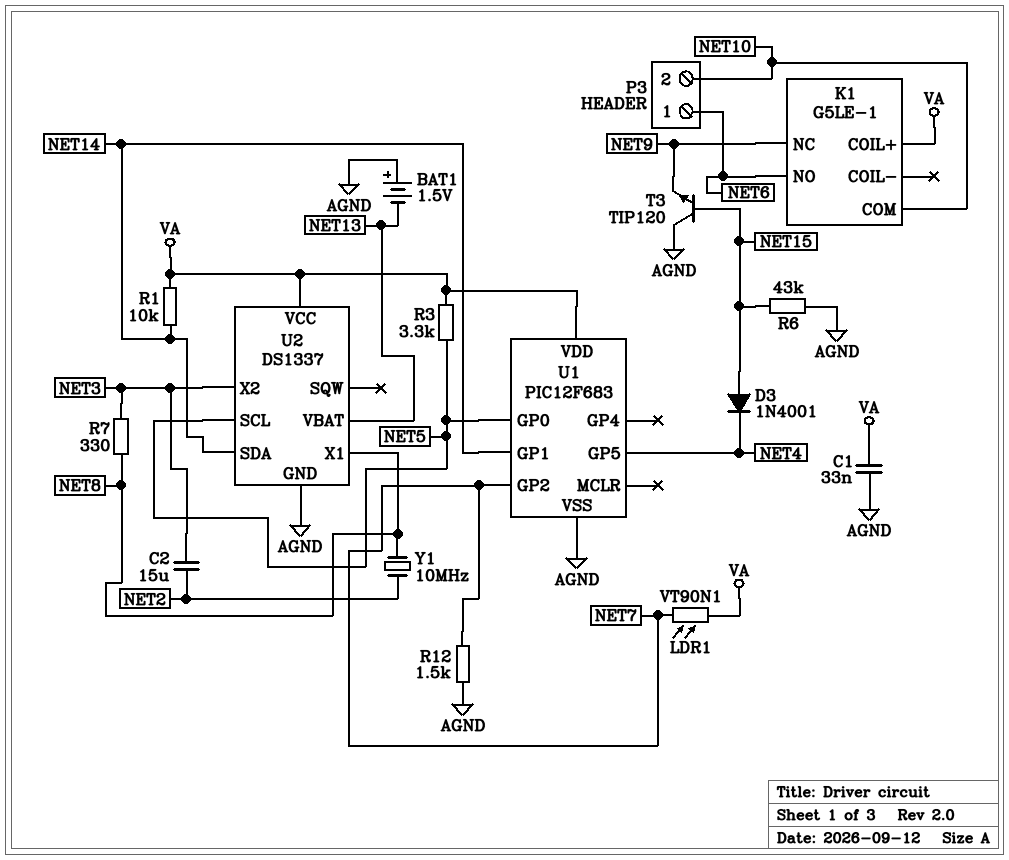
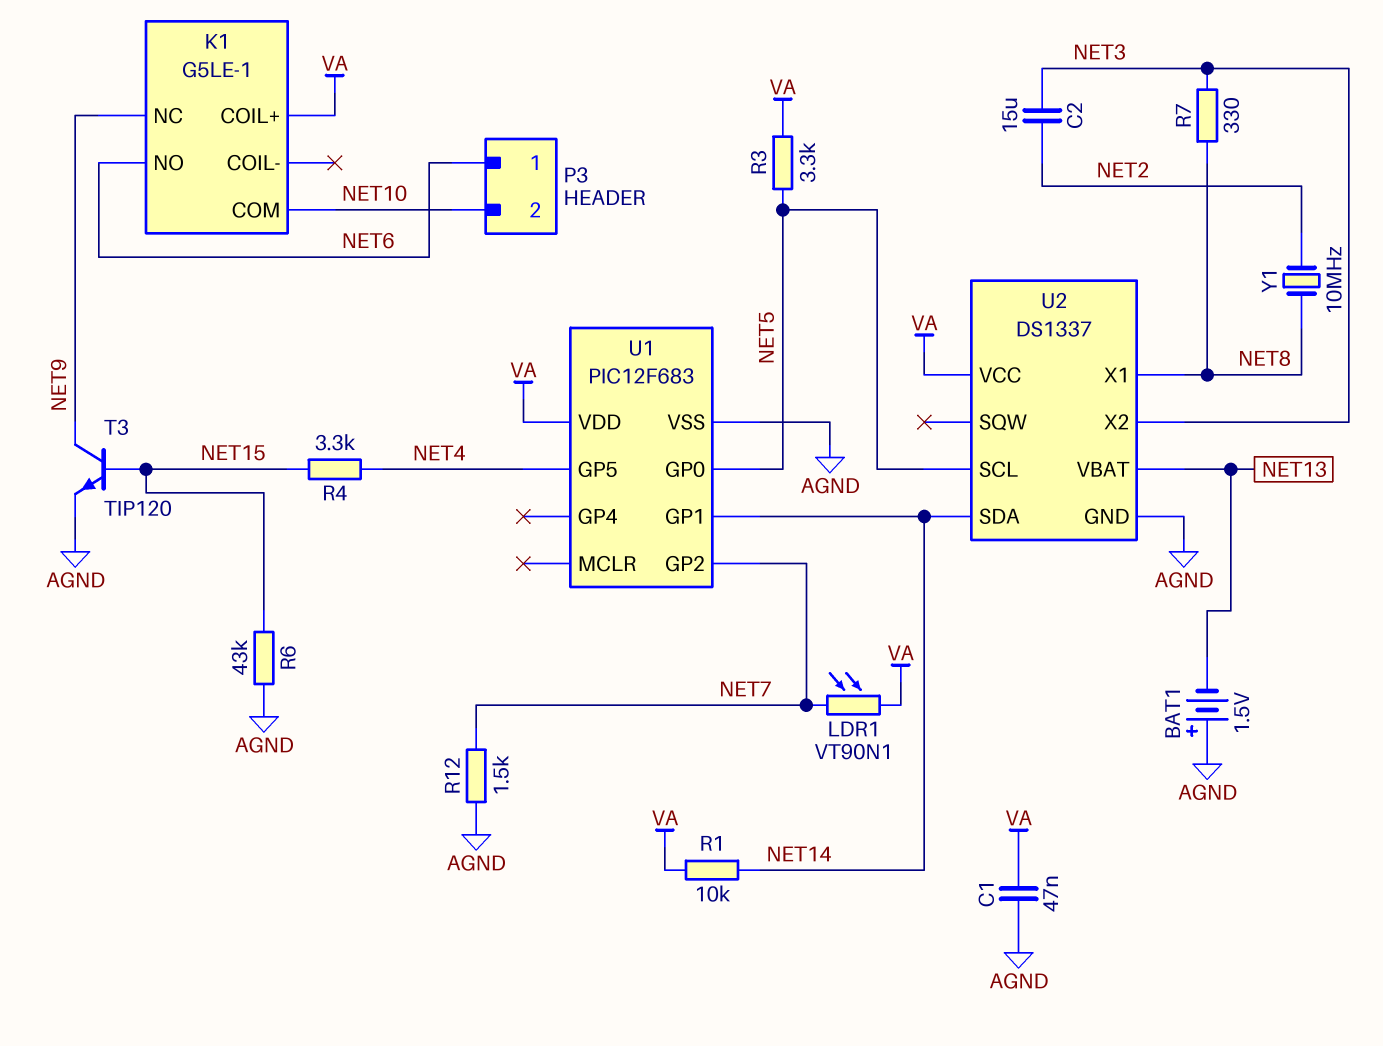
C1: 33nF (AGND, VA) -> 47nF (AGND, VA)
D3: diode 1N4001 (A NET15, K NET4) -> none
R4: none -> 3.3k (NET4, NET15)
T3: NPN TIP120 (B NET15, C AGND, E NET9) -> NPN TIP120 (B NET15, C NET9, E AGND)

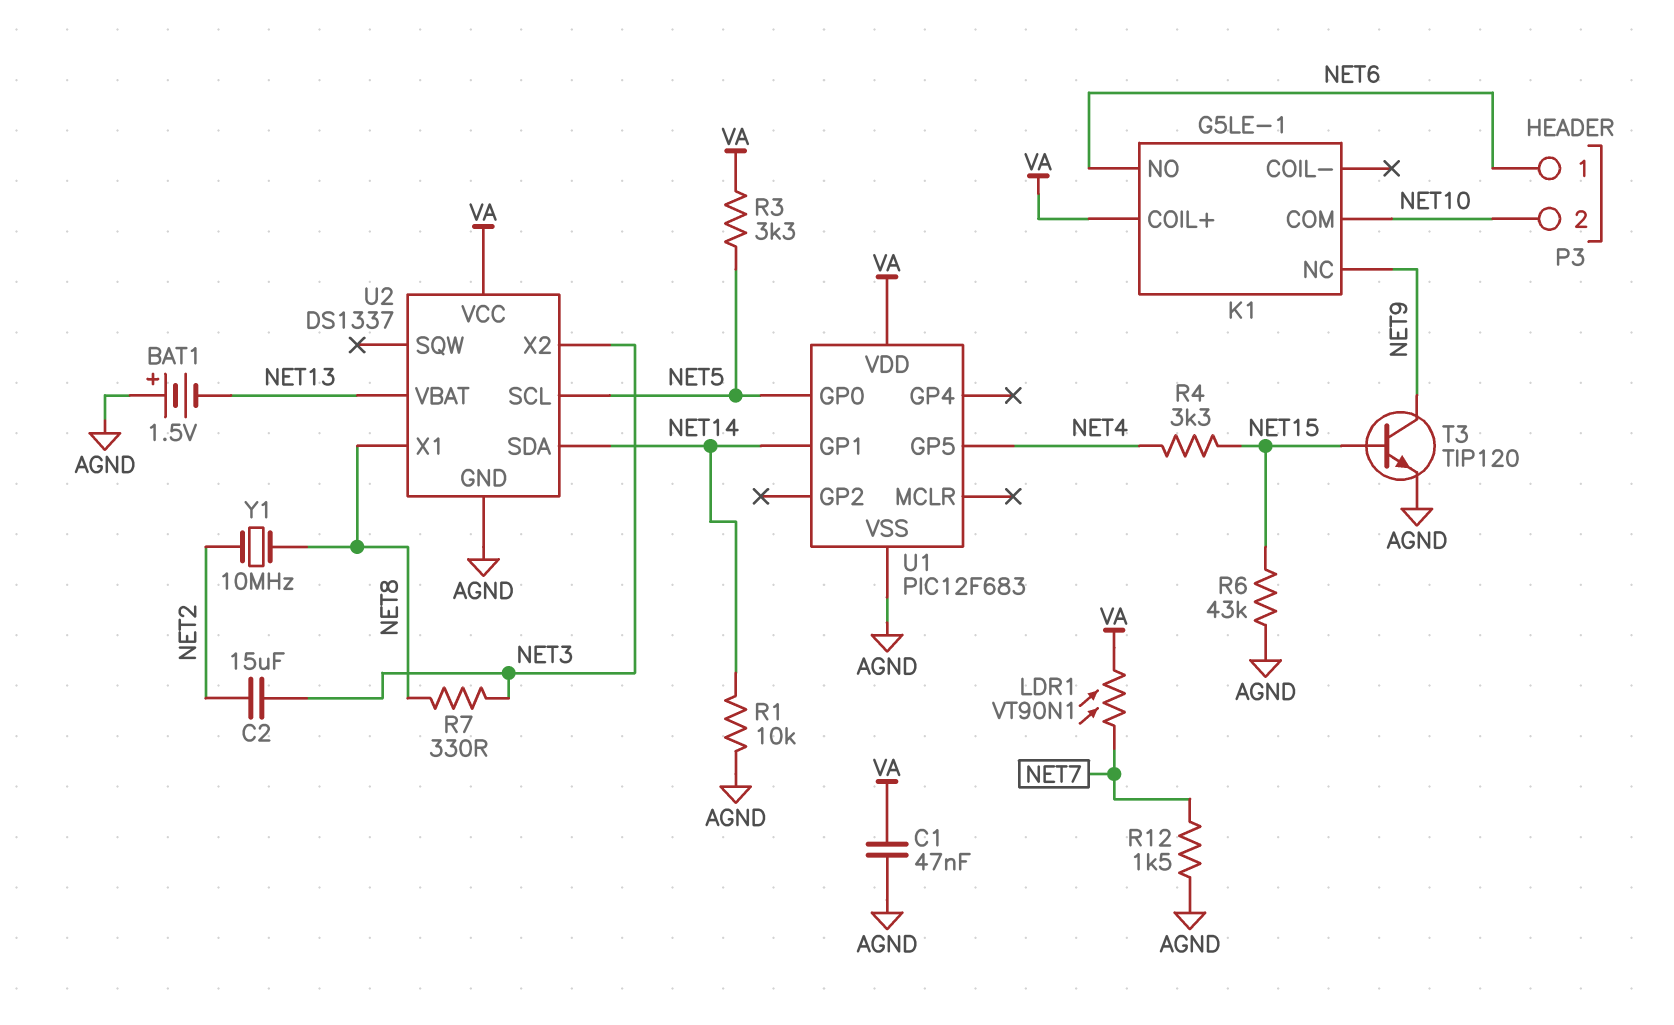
R1: 10k (NET14, VA) -> 10k (AGND, NET14)
U1 pin GP2: NET7 -> none

